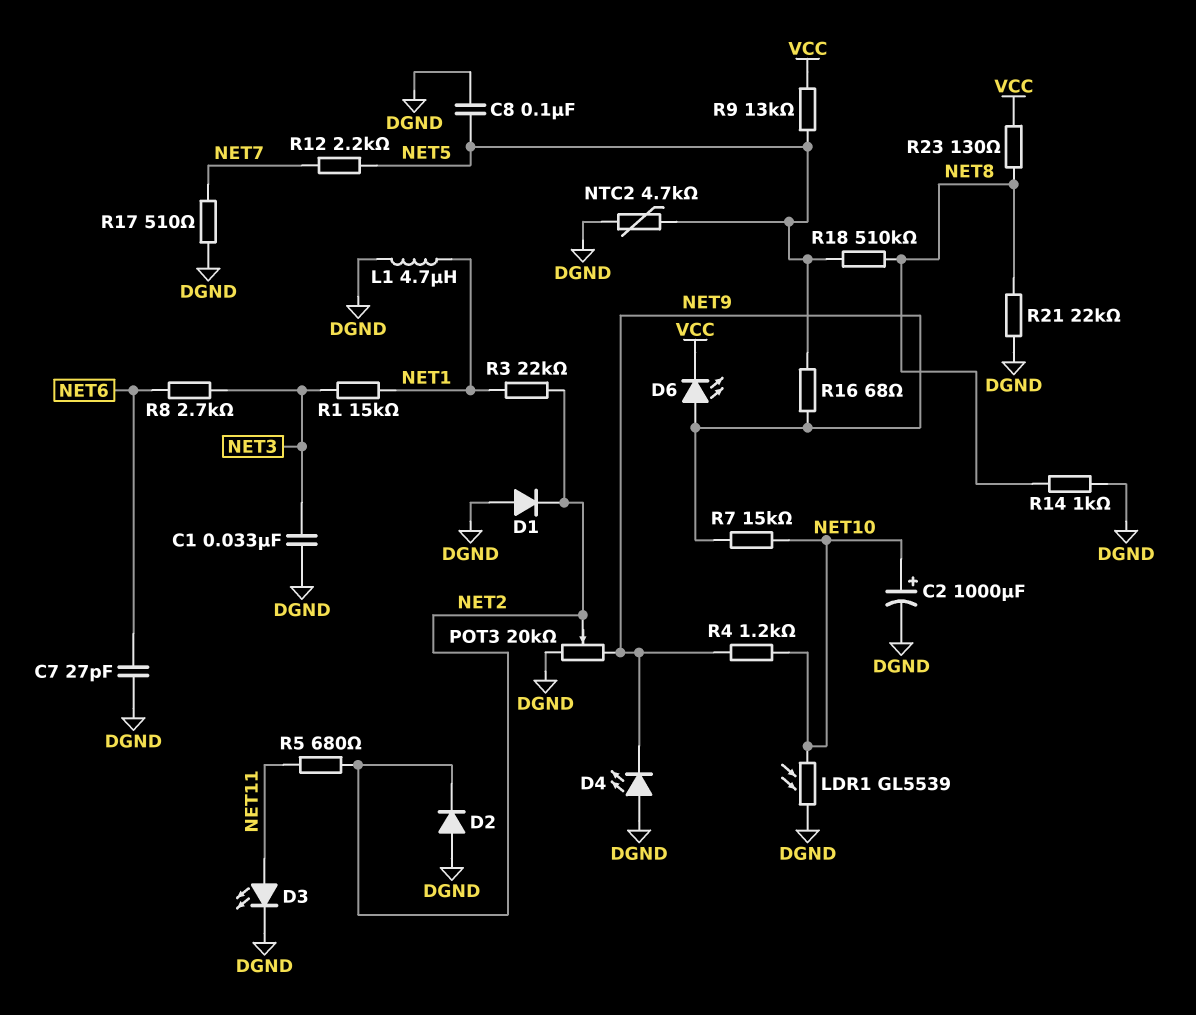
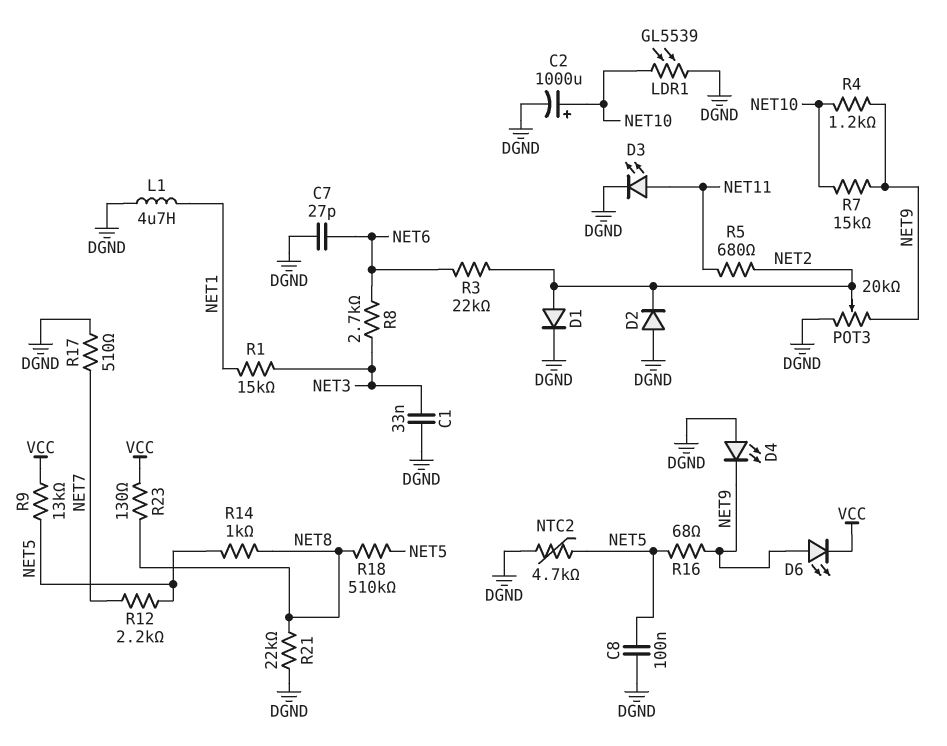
D1: diode (A DGND, K NET2) -> diode (A NET2, K DGND)
R3: 22k (NET1, NET2) -> 22k (NET2, NET6)
R14: 1k (DGND, NET8) -> 1k (NET5, NET8)

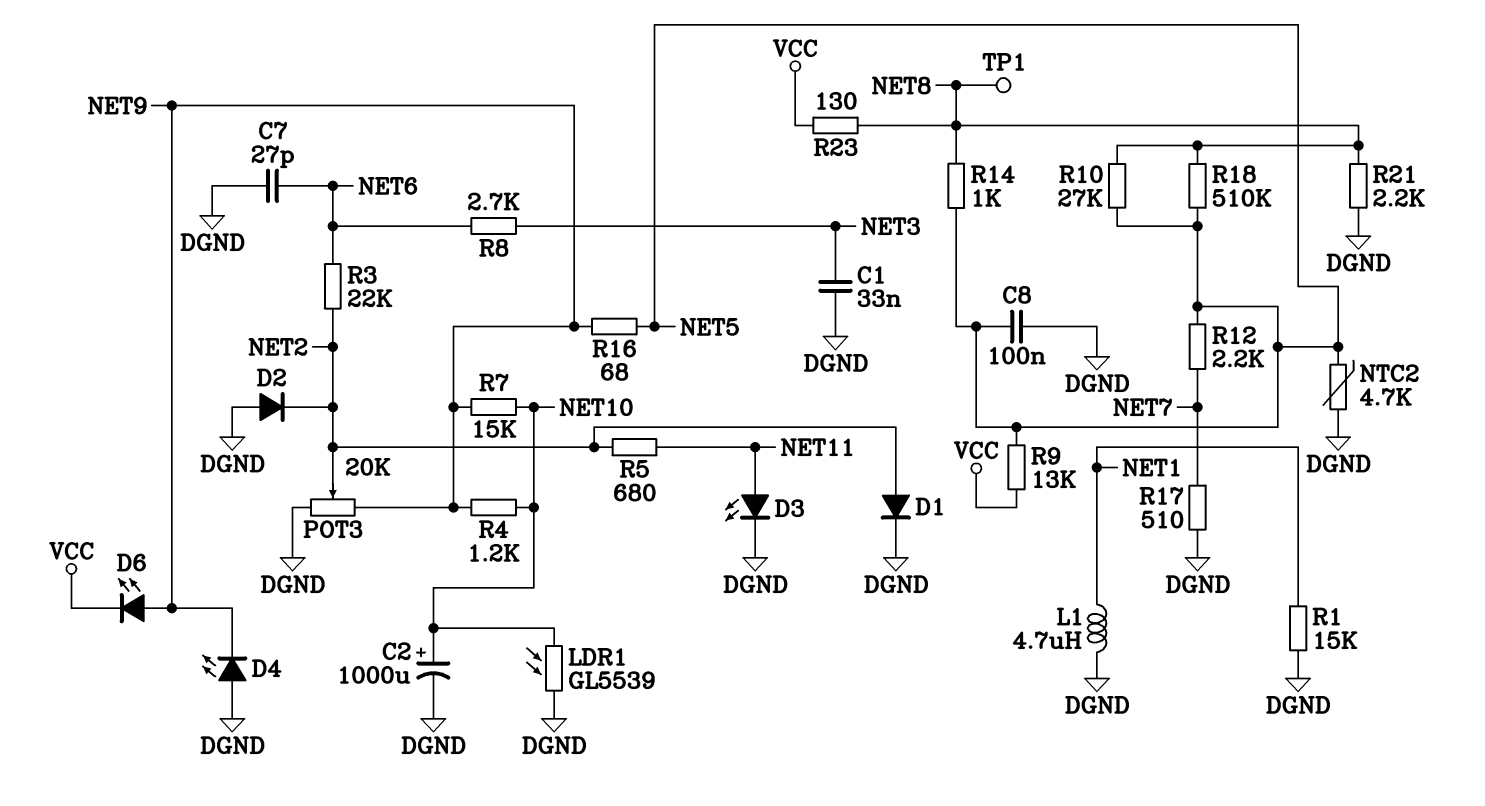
R1: 15k (NET1, NET3) -> 15k (DGND, NET1)
R10: none -> 27k (NET5, NET8)
R21: 22k (DGND, NET8) -> 2.2k (DGND, NET8)
TP1: none -> test point (NET8)

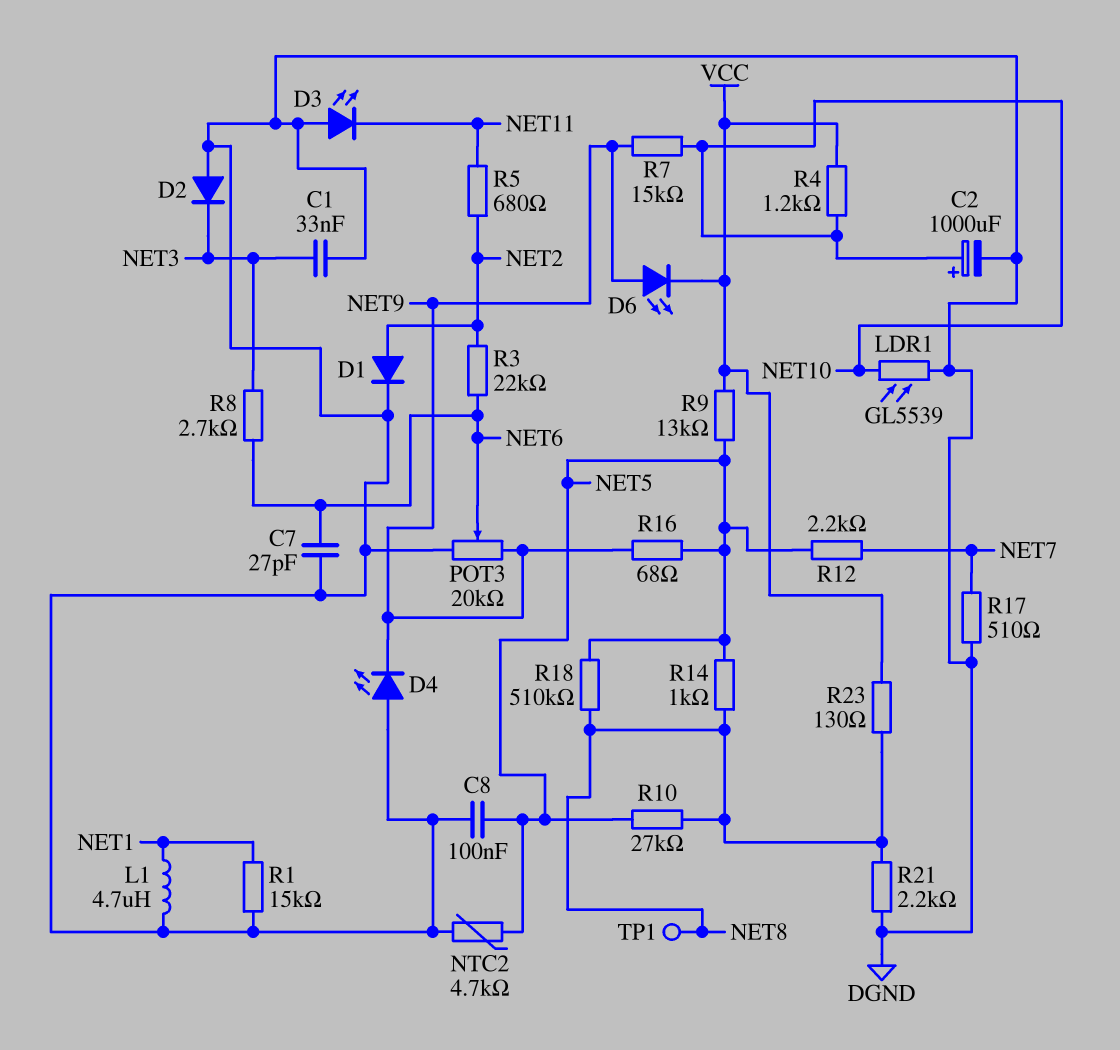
D2: diode (A DGND, K NET2) -> diode (A DGND, K NET3)
D3: LED (A NET11, K DGND) -> LED (A DGND, K NET11)
POT3: 20k (DGND, NET9, wiper NET2) -> 20k (DGND, NET9, wiper NET6)
R4: 1.2k (NET9, NET10) -> 1.2k (NET10, VCC)

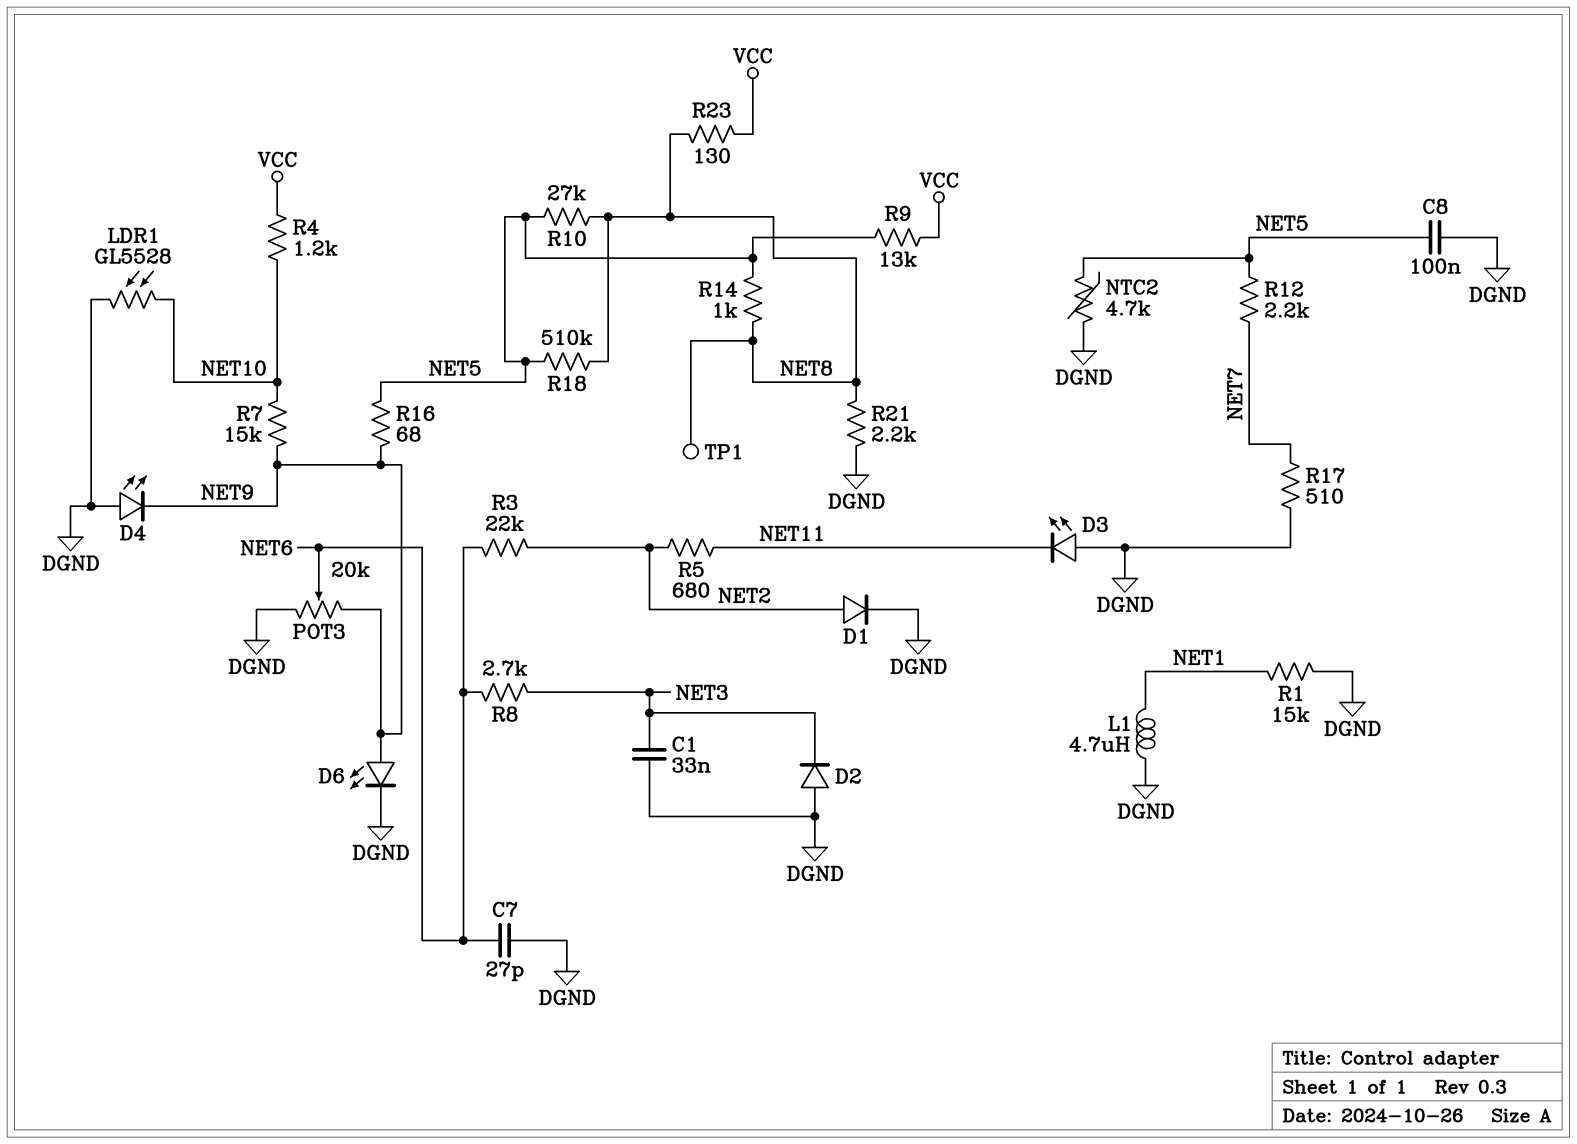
C2: 1000uF (plus NET10, minus DGND) -> none
D6: LED (A NET9, K VCC) -> LED (A NET9, K DGND)
LDR1: GL5539 (DGND, NET10) -> GL5528 (DGND, NET10)

